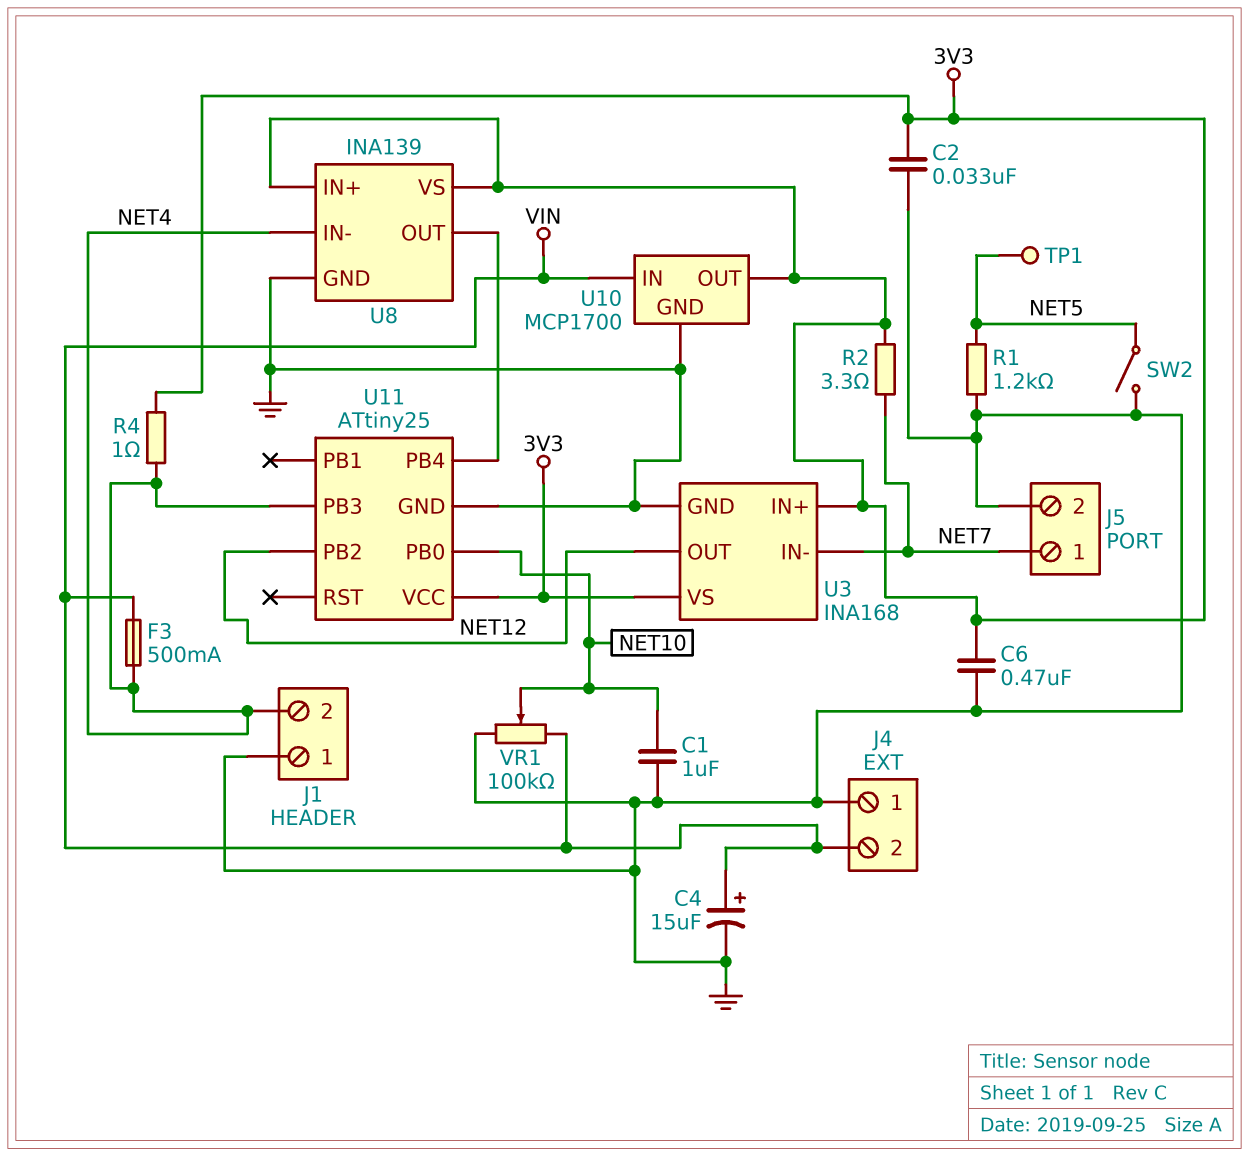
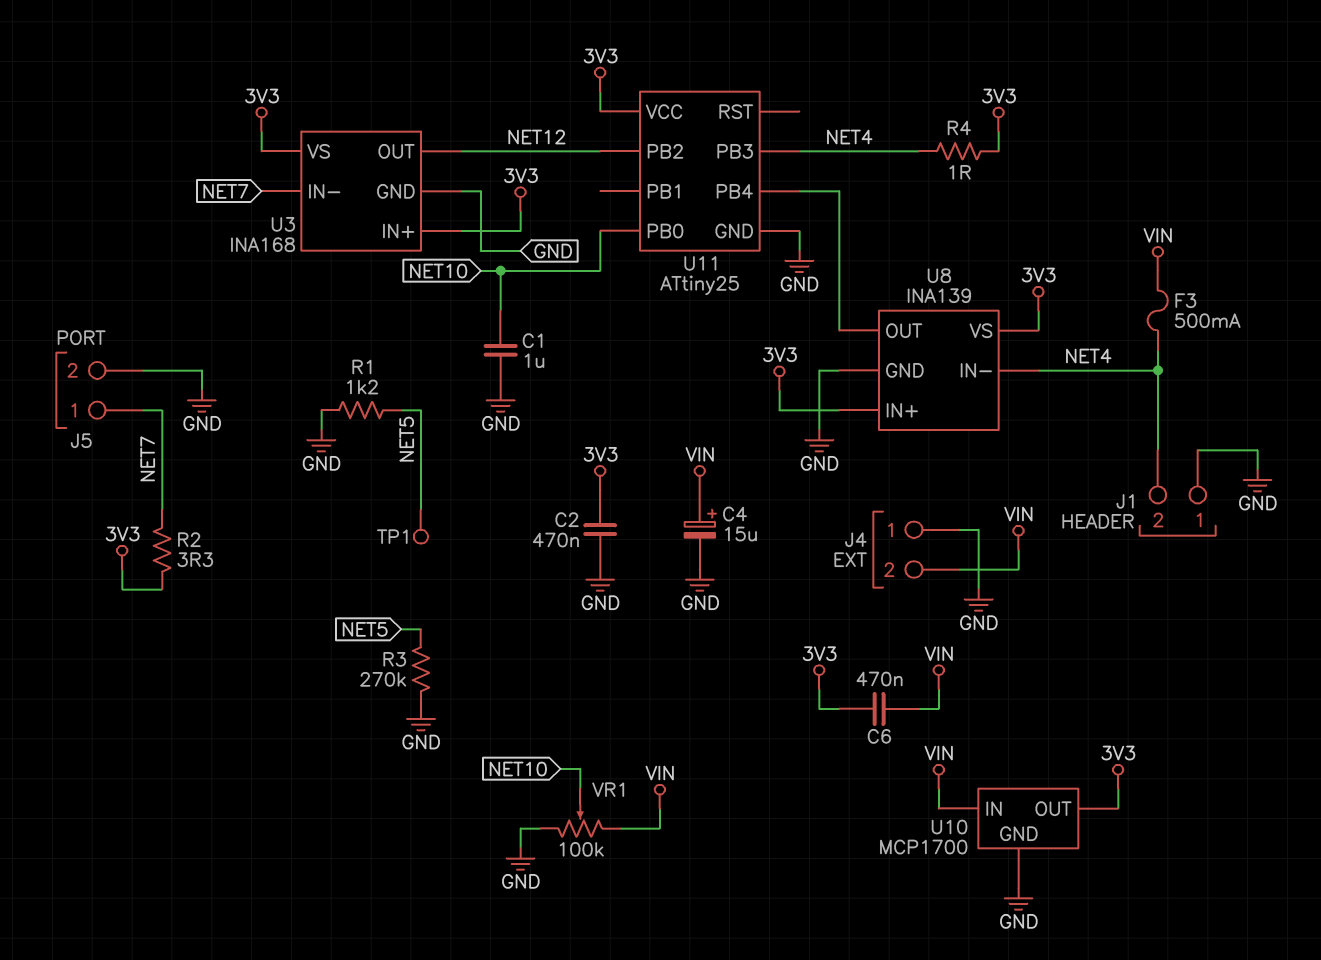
C2: 33nF (3V3, GND) -> 470nF (3V3, GND)
C6: 470nF (3V3, GND) -> 470nF (3V3, VIN)
R3: none -> 270k (GND, NET5)
SW2: switch (GND, NET5) -> none

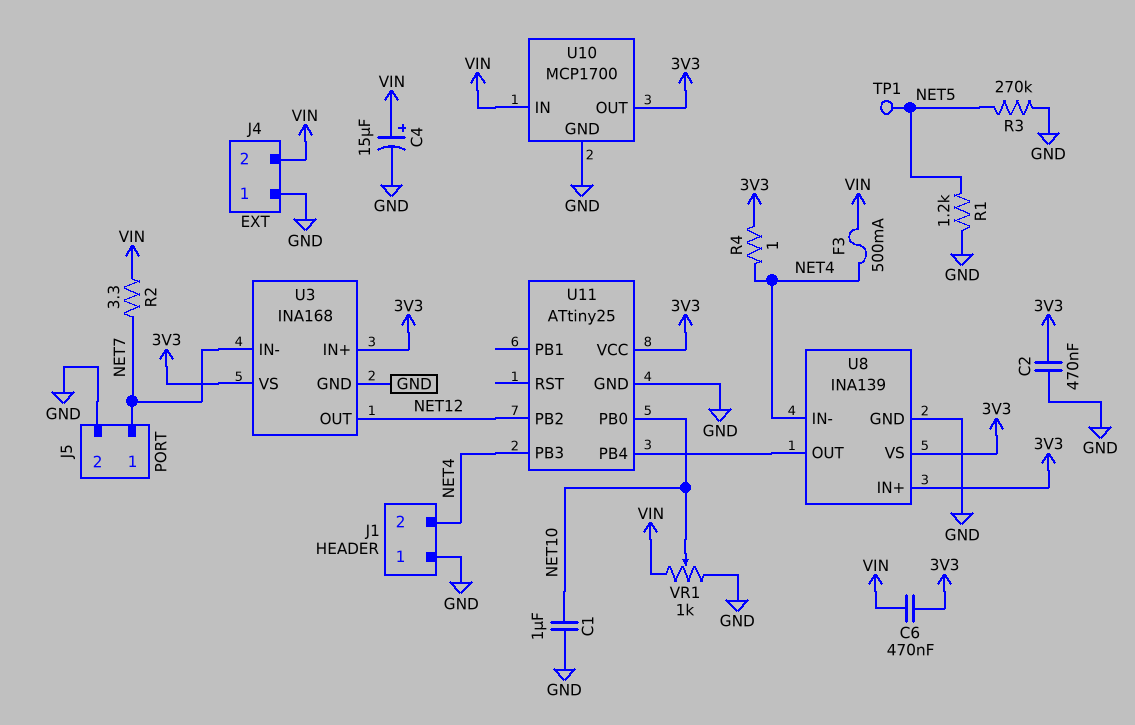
R2: 3.3 (3V3, NET7) -> 3.3 (NET7, VIN)
VR1: 100k (GND, VIN, wiper NET10) -> 1k (GND, VIN, wiper NET10)

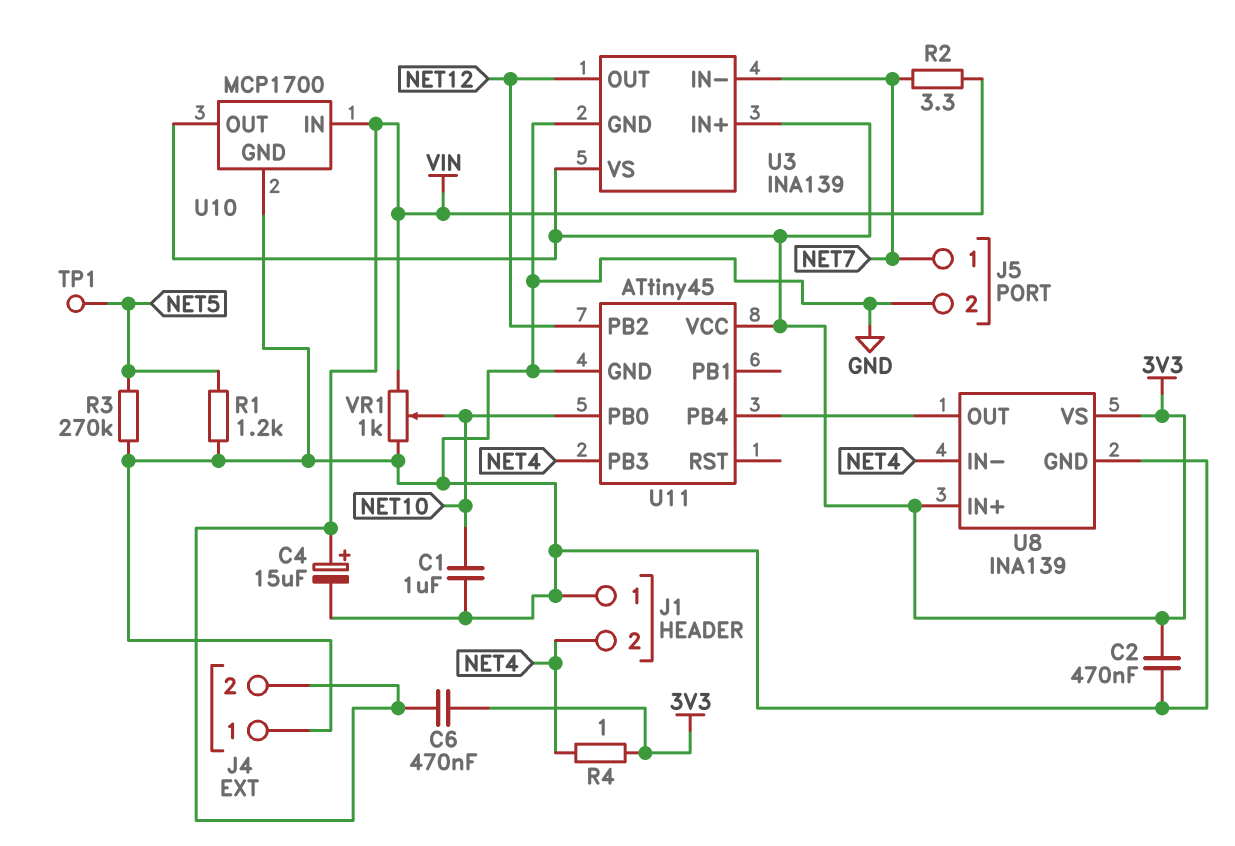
F3: 500mA (NET4, VIN) -> none
U3: INA168 -> INA139
U11: ATtiny25 -> ATtiny45

